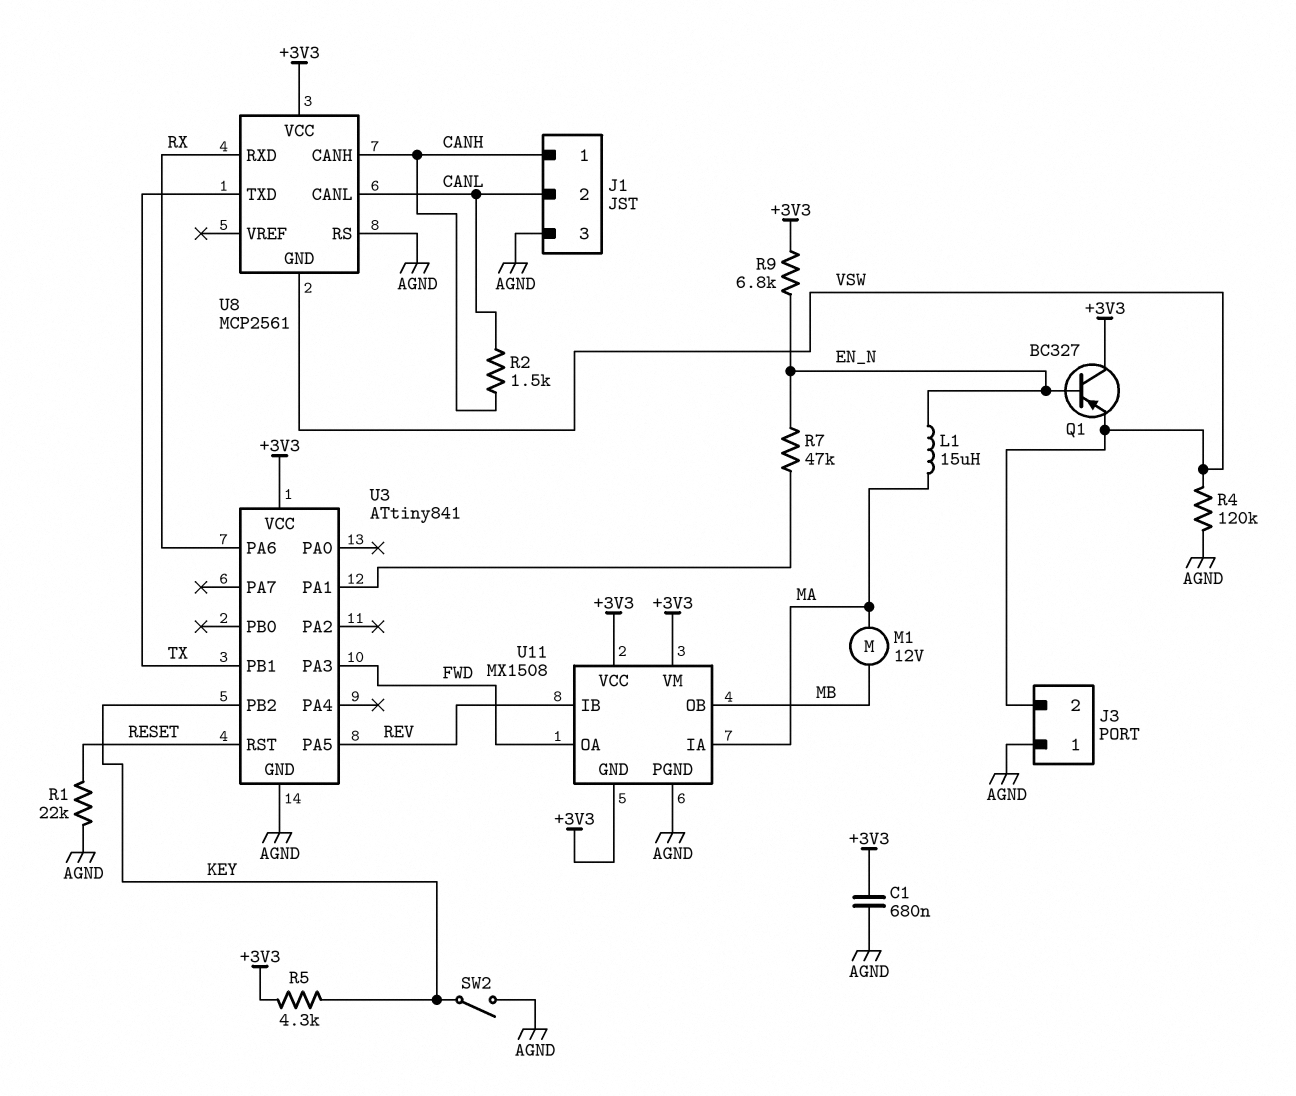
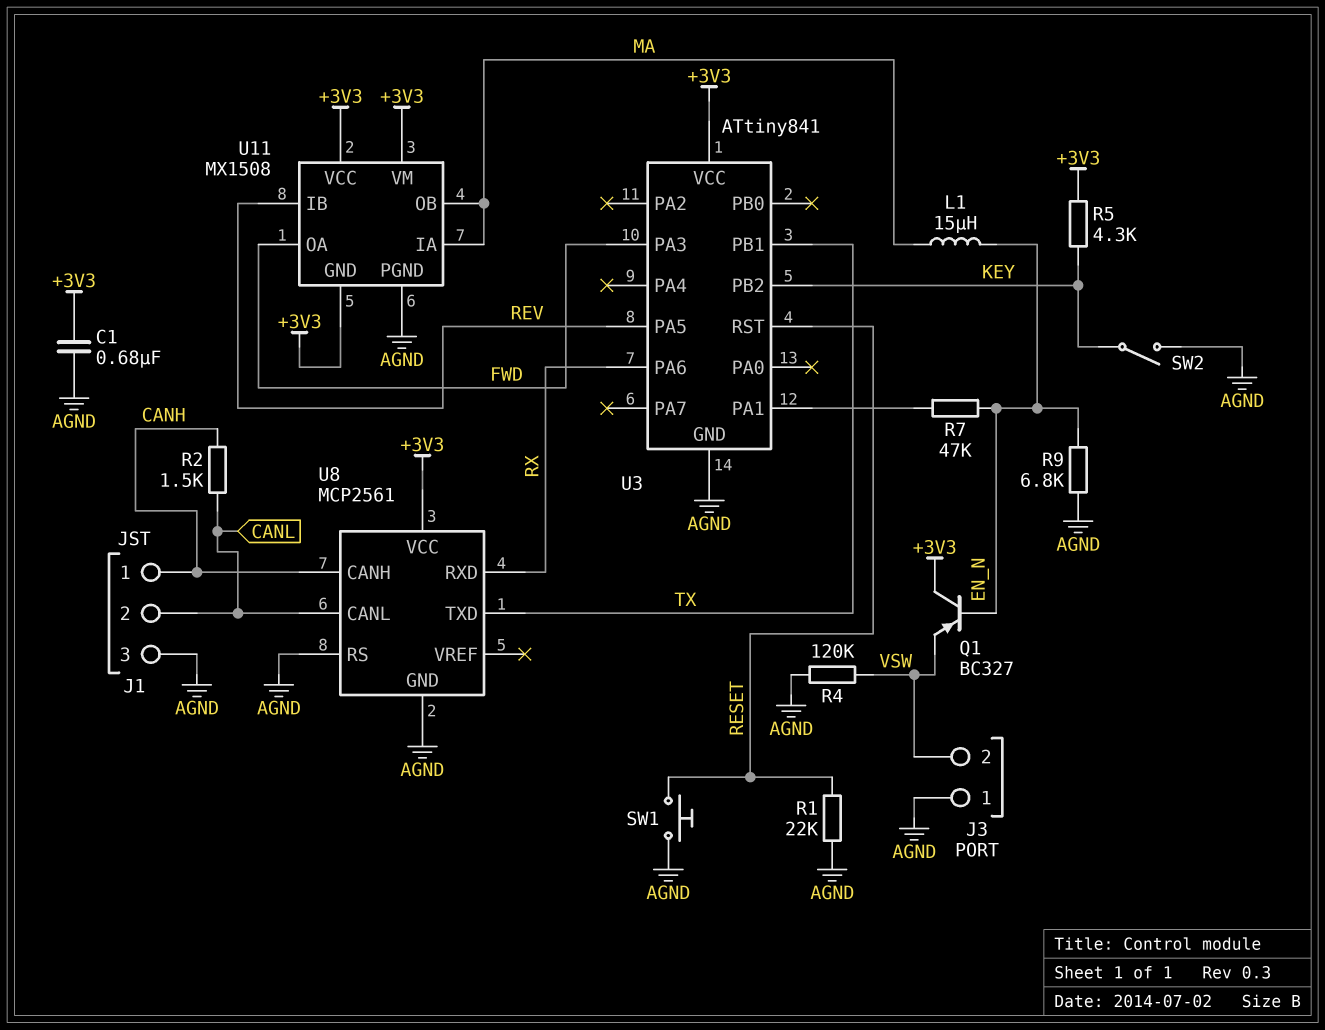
M1: motor 12V (MA, MB) -> none
R9: 6.8k (+3V3, EN_N) -> 6.8k (AGND, EN_N)
SW1: none -> button (AGND, RESET)
U8 pin GND: VSW -> AGND
U11 pin OB: MB -> MA

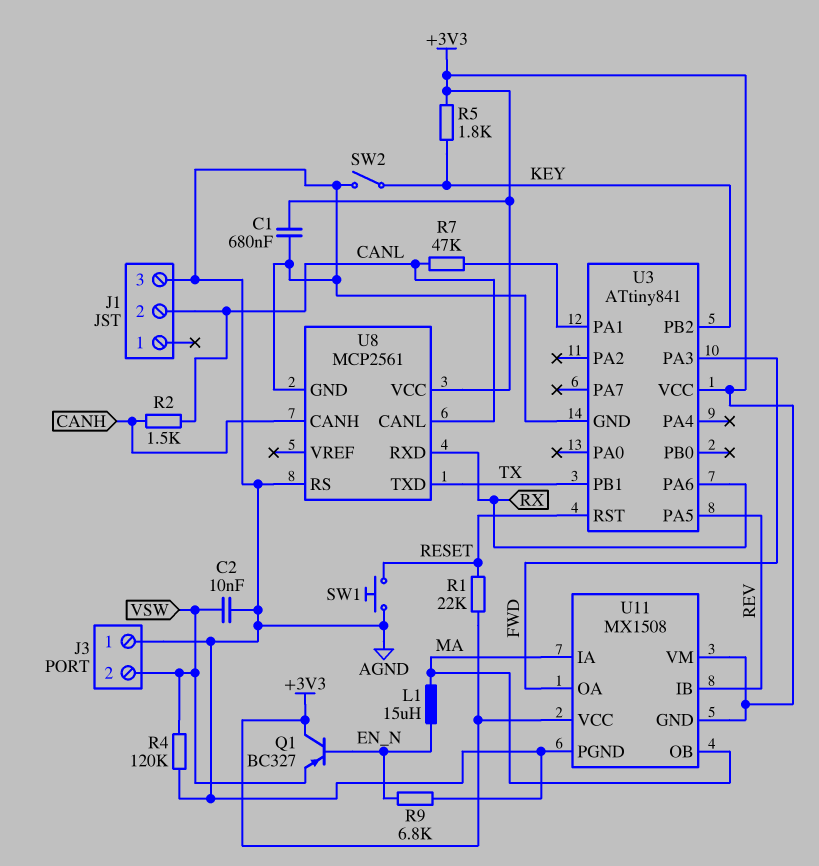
C2: none -> 10nF (AGND, VSW)
J1 pin 1: CANH -> none
R1: 22k (AGND, RESET) -> 22k (+3V3, RESET)
R5: 4.3k (+3V3, KEY) -> 1.8k (+3V3, KEY)
R7: 47k (EN_N, U3/PA1) -> 47k (CANL, U3/PA1)

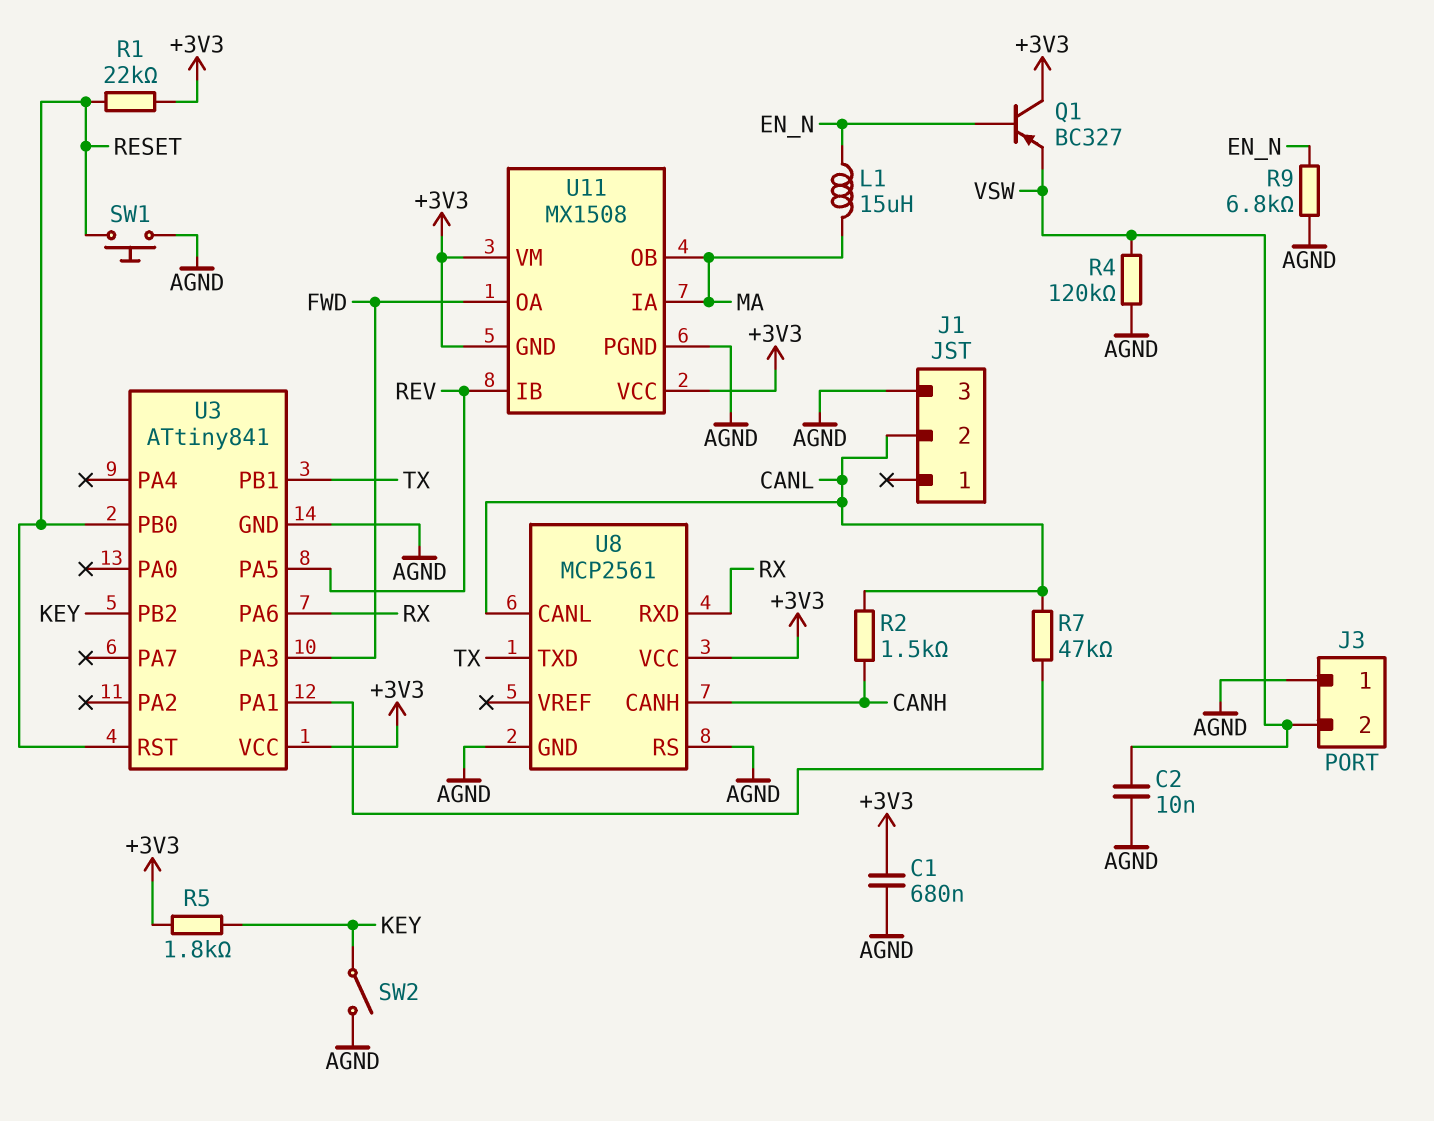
U3 pin PB0: none -> RESET

